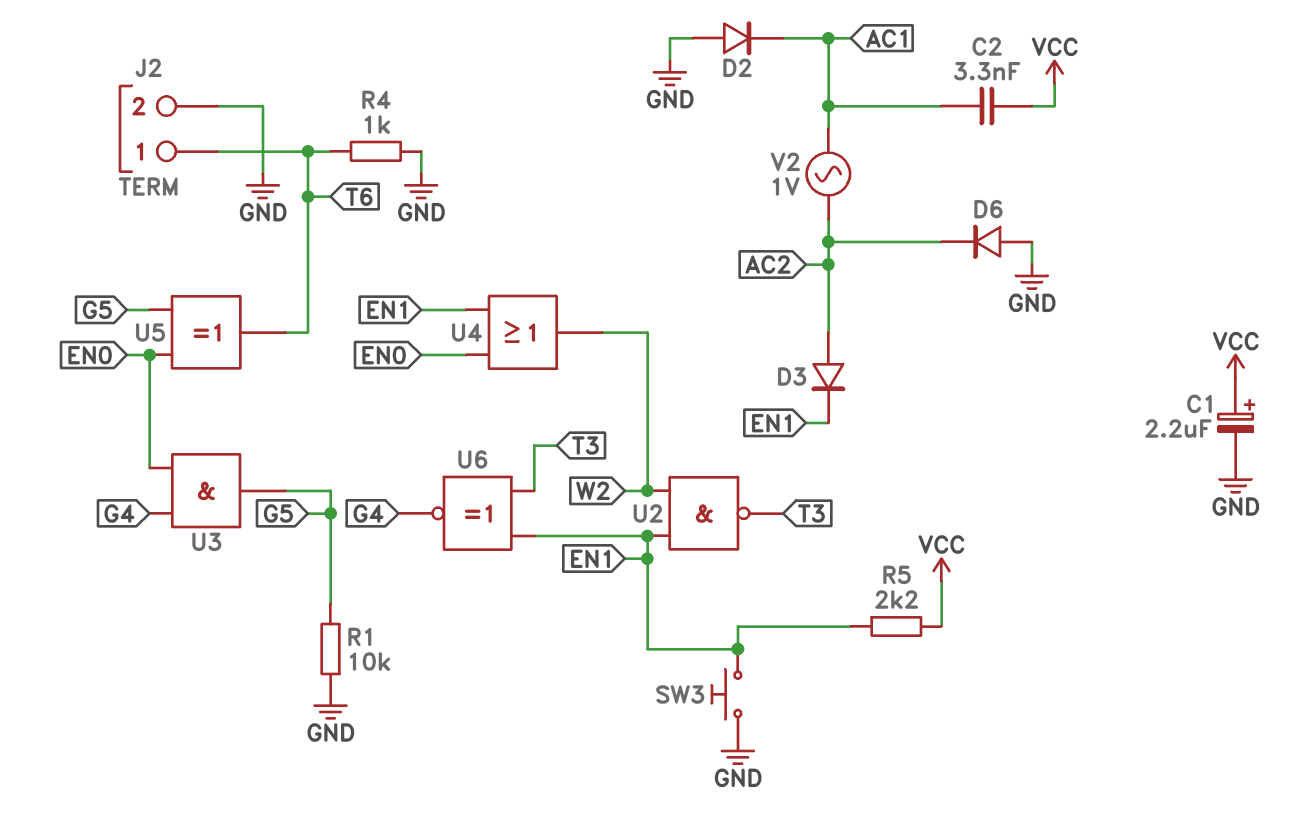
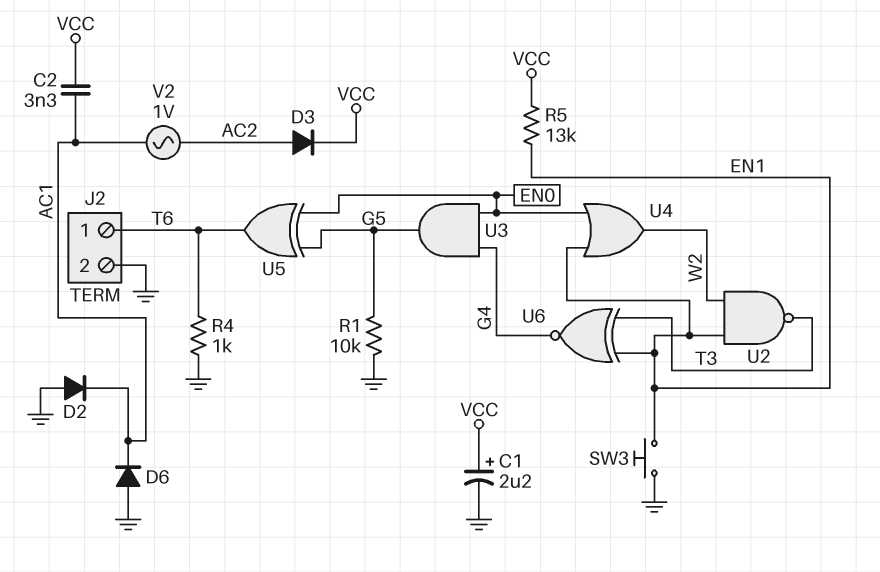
D3: diode (A AC2, K EN1) -> diode (A AC2, K VCC)
D6: diode (A GND, K AC2) -> diode (A GND, K AC1)
R5: 2.2k (EN1, VCC) -> 13k (EN1, VCC)

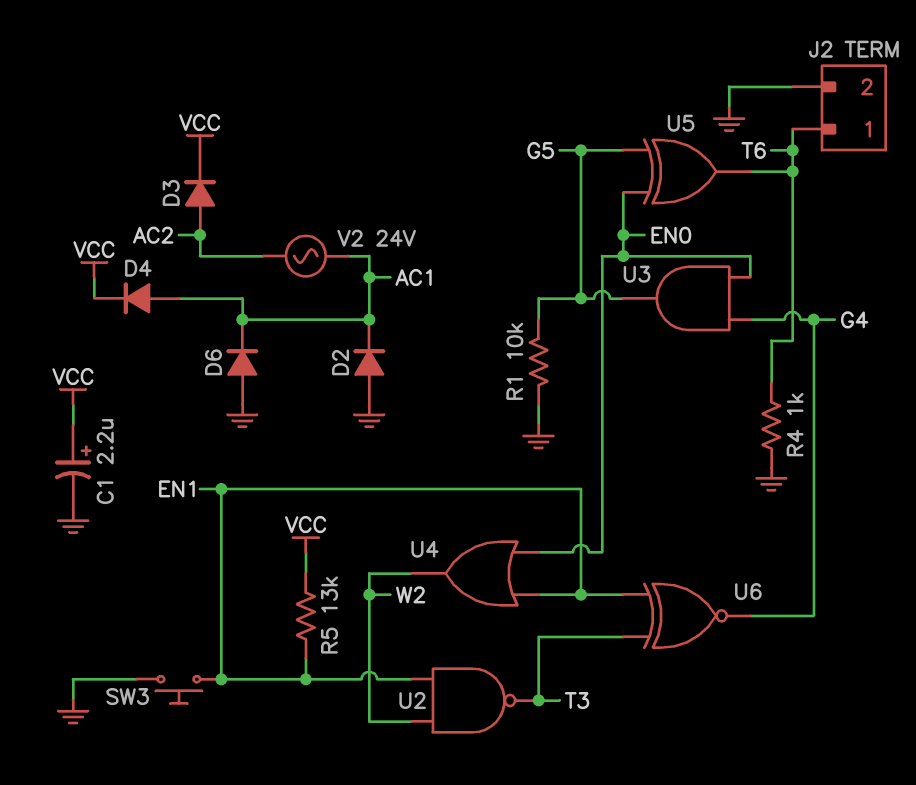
C2: 3.3nF (AC1, VCC) -> none
D4: none -> diode (A AC1, K VCC)
V2: AC 1V (AC1, AC2) -> AC 24V (AC1, AC2)

